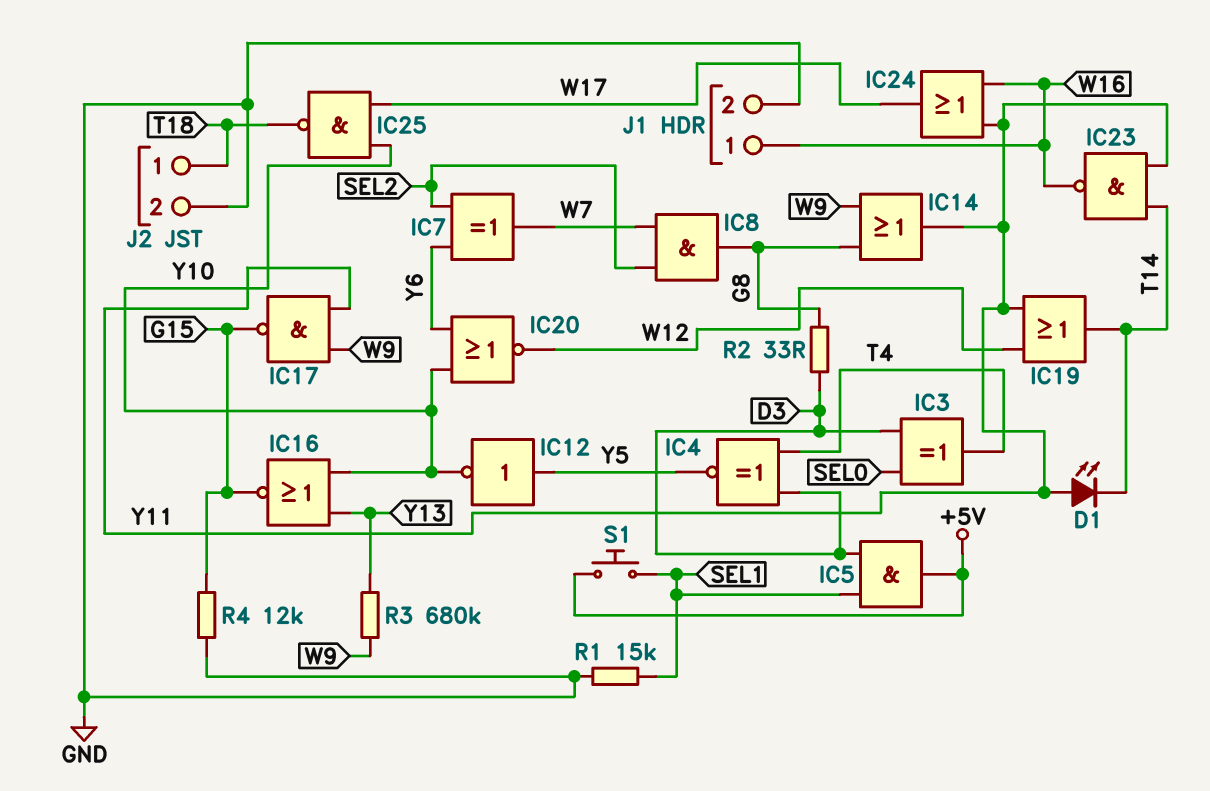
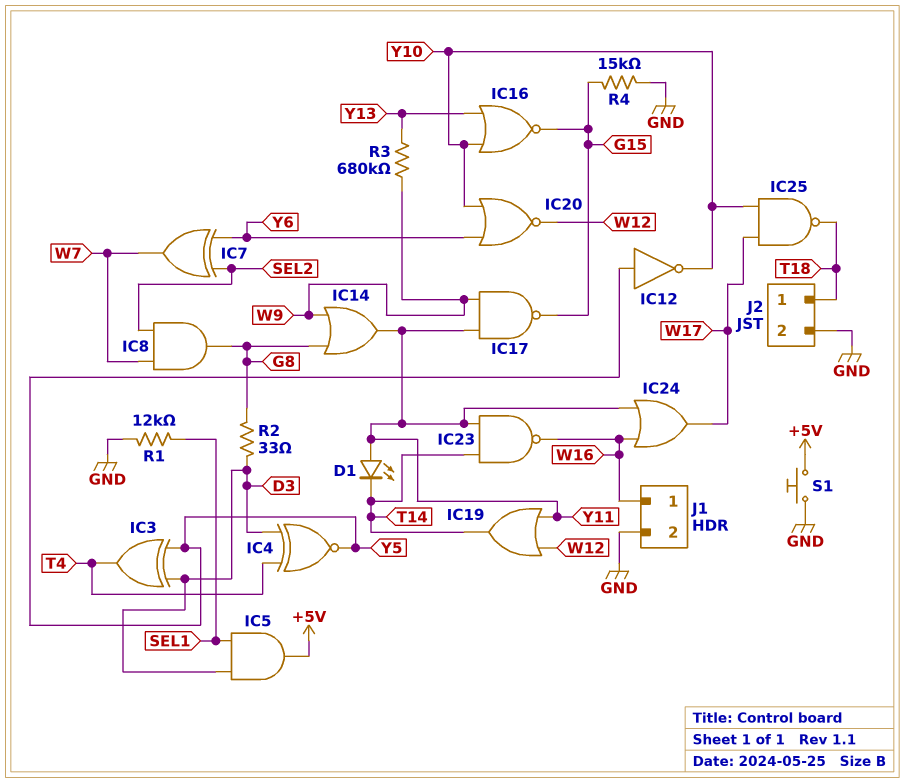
IC3: XOR (in D3, in SEL0, out T4) -> XOR (in D3, in Y5, out T4)
R1: 15k (GND, SEL1) -> 12k (GND, SEL1)
R4: 12k (G15, GND) -> 15k (G15, GND)
S1: button (+5V, SEL1) -> button (+5V, GND)

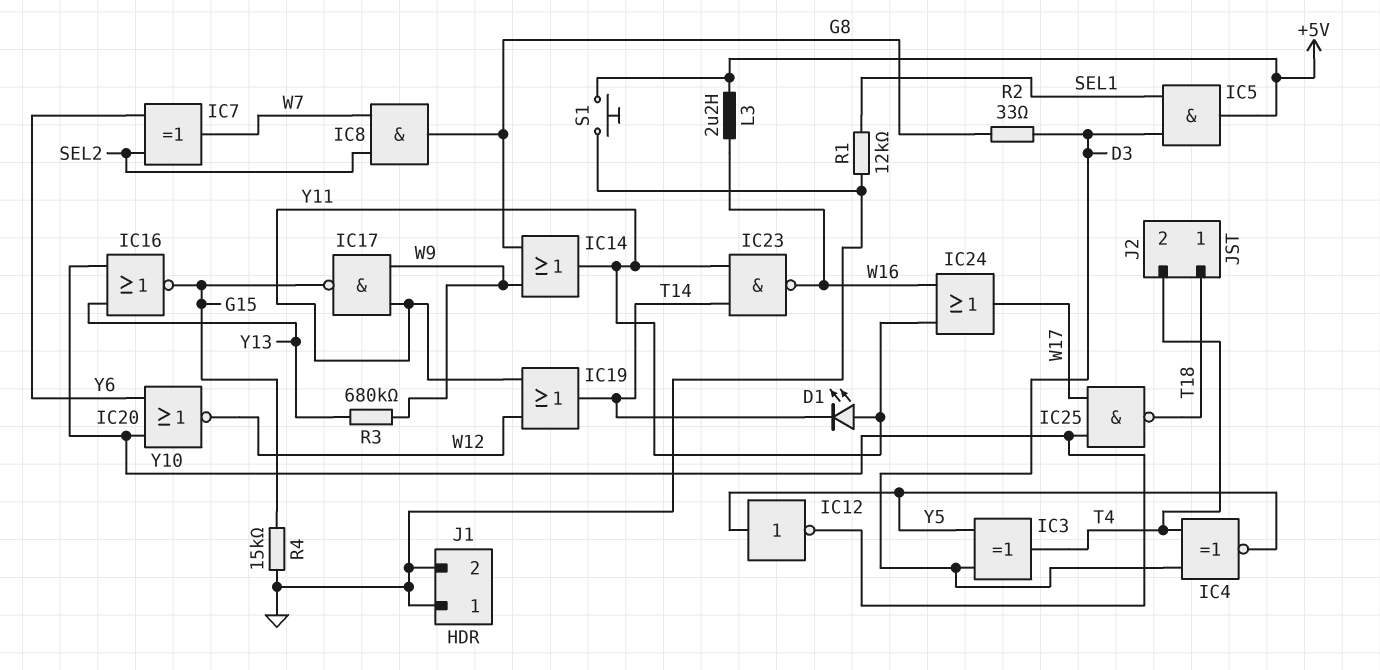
J1 pin 1: W16 -> GND
J2 pin 2: GND -> T4
L3: none -> 2.2uH (+5V, W16)

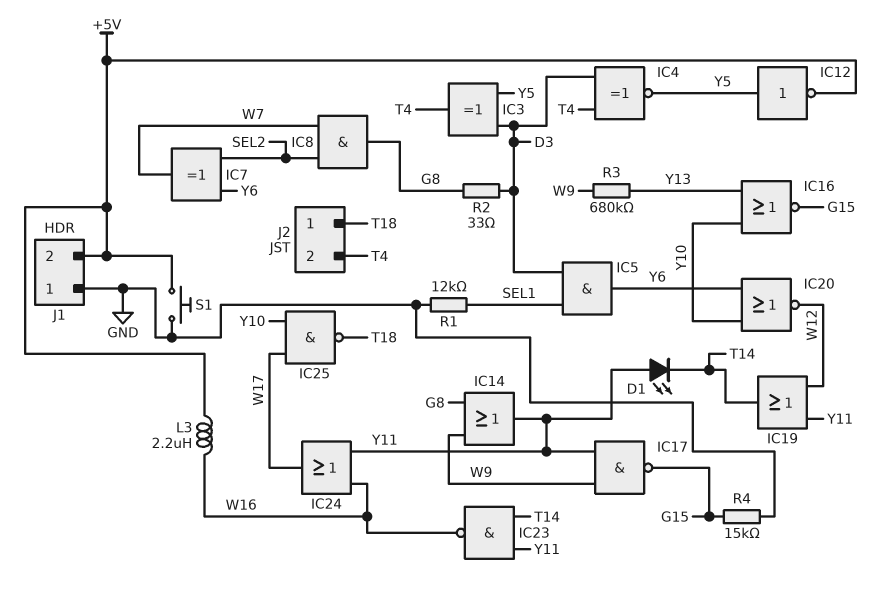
IC5: AND (in D3, in SEL1, out +5V) -> AND (in D3, in SEL1, out Y6)
IC12: NOT (in Y5, out Y10) -> NOT (in Y5, out +5V)
J1 pin 2: GND -> +5V

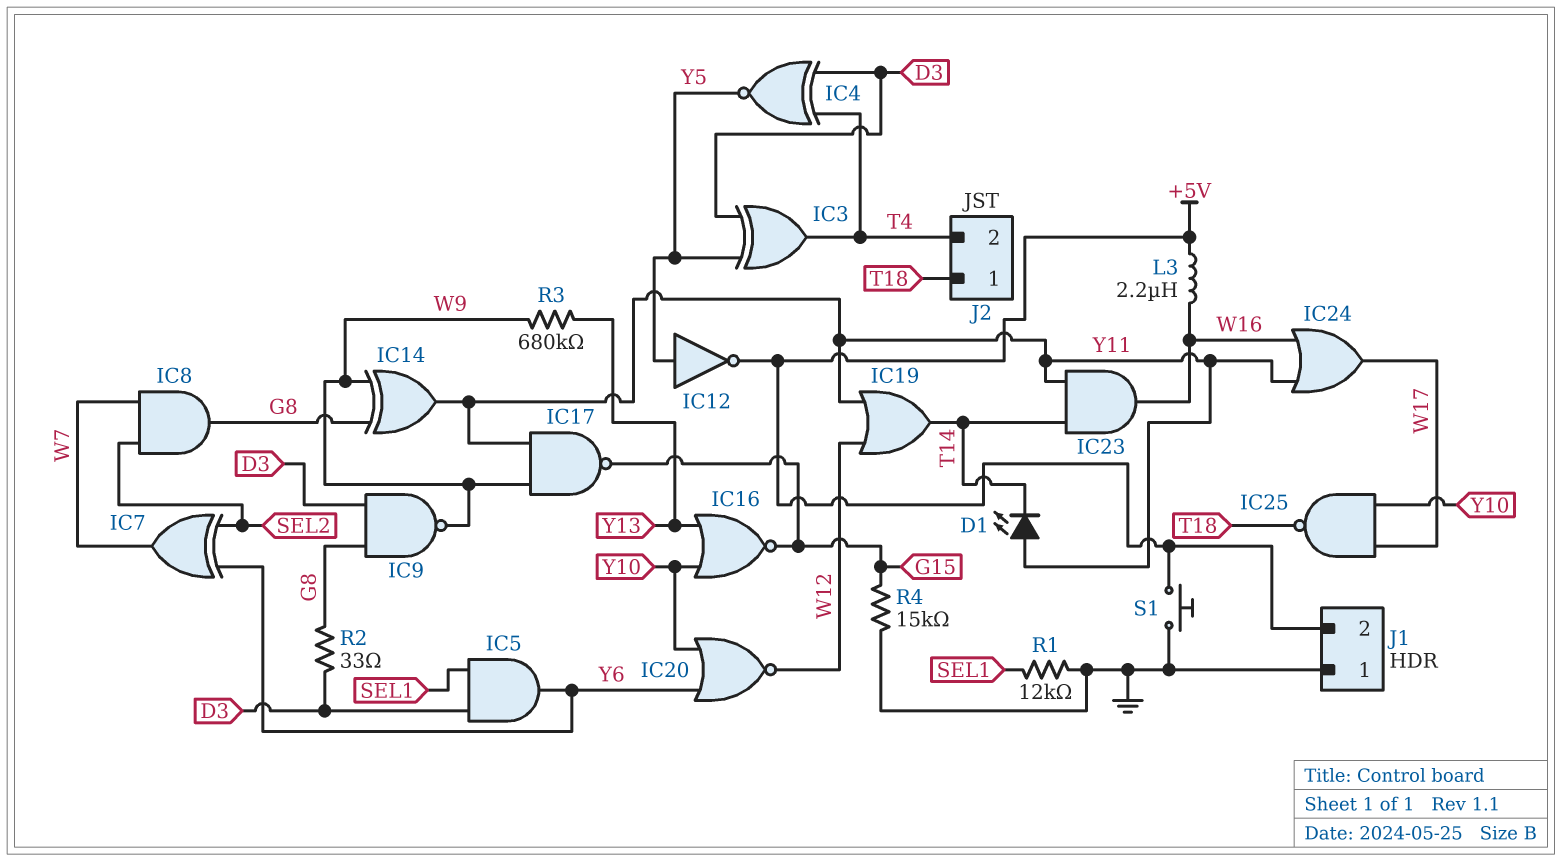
IC9: none -> NAND (in D3, in G8, out W9)
IC14: OR (in G8, in W9, out Y11) -> XOR (in G8, in W9, out Y11)
IC23: NAND (in T14, in Y11, out W16) -> AND (in T14, in Y11, out W16)

